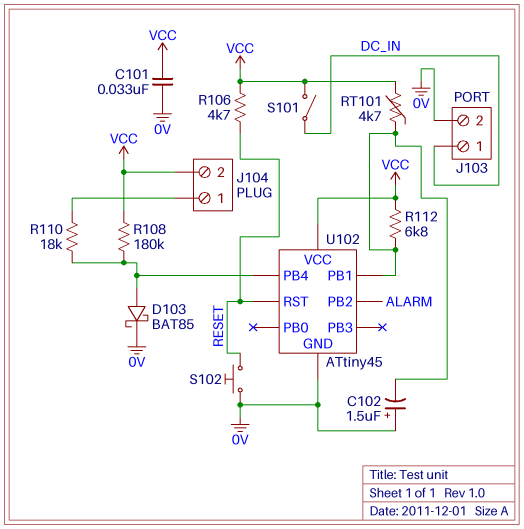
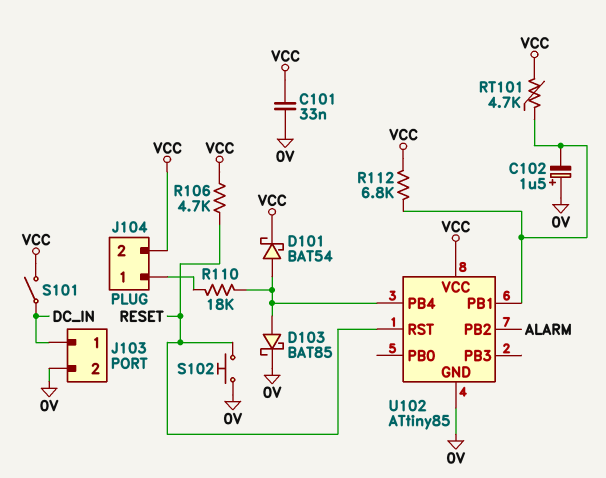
D101: none -> schottky BAT54 (A U102/PB4, K VCC)
R108: 180k (U102/PB4, VCC) -> none
U102: ATtiny45 -> ATtiny85

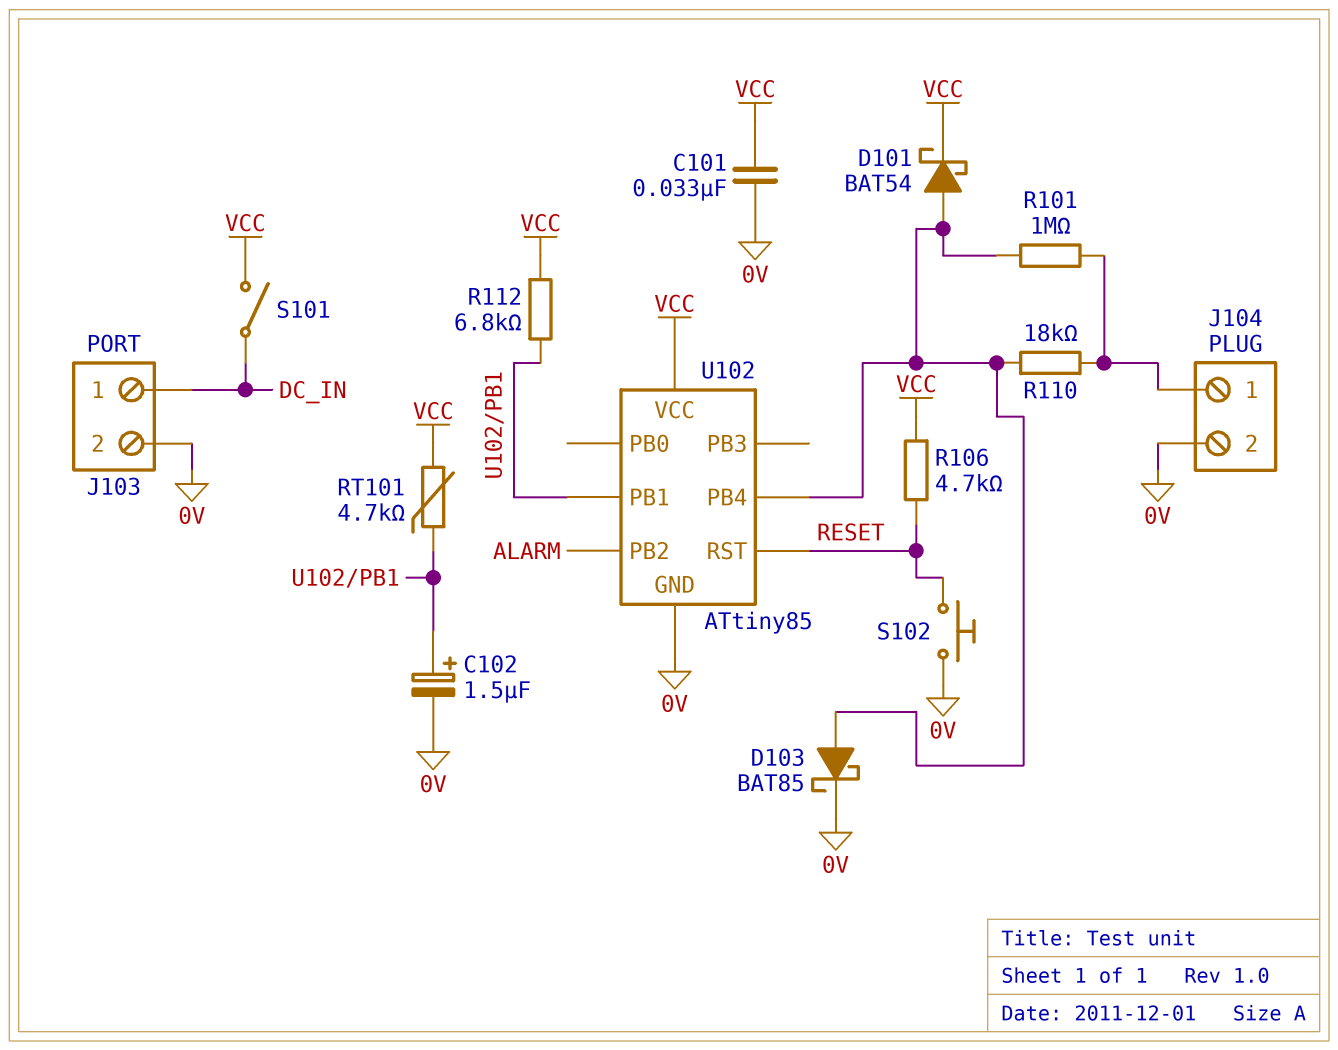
C102: 1.5uF (plus 0V, minus U102/PB1) -> 1.5uF (plus U102/PB1, minus 0V)
J104 pin 2: VCC -> 0V
R101: none -> 1M (J104/1, U102/PB4)

